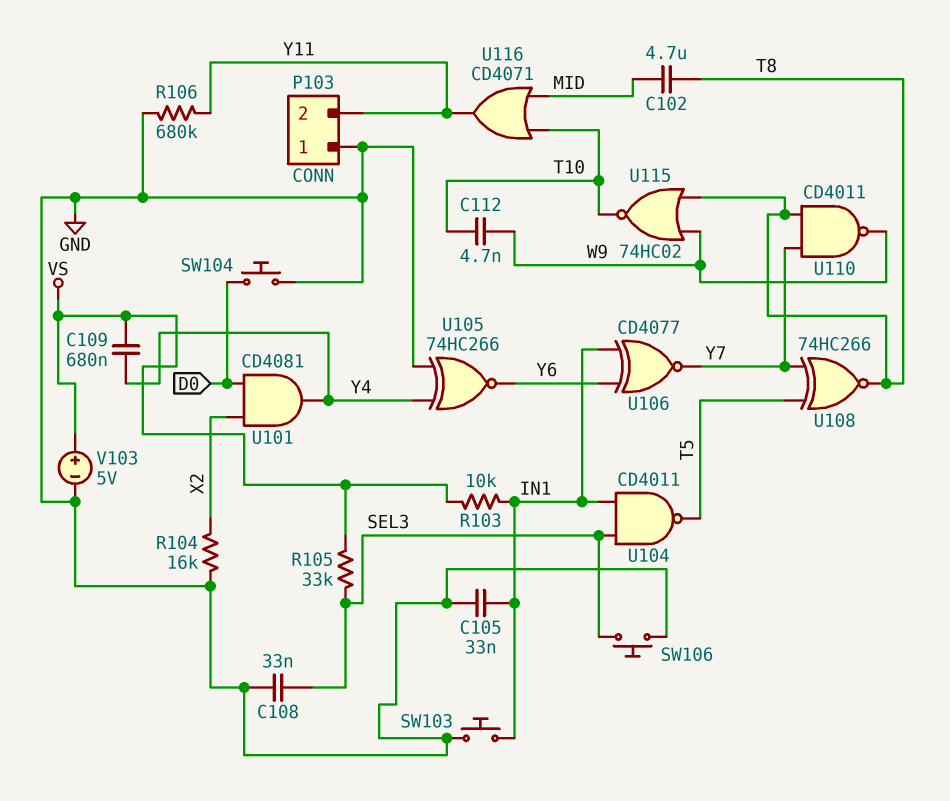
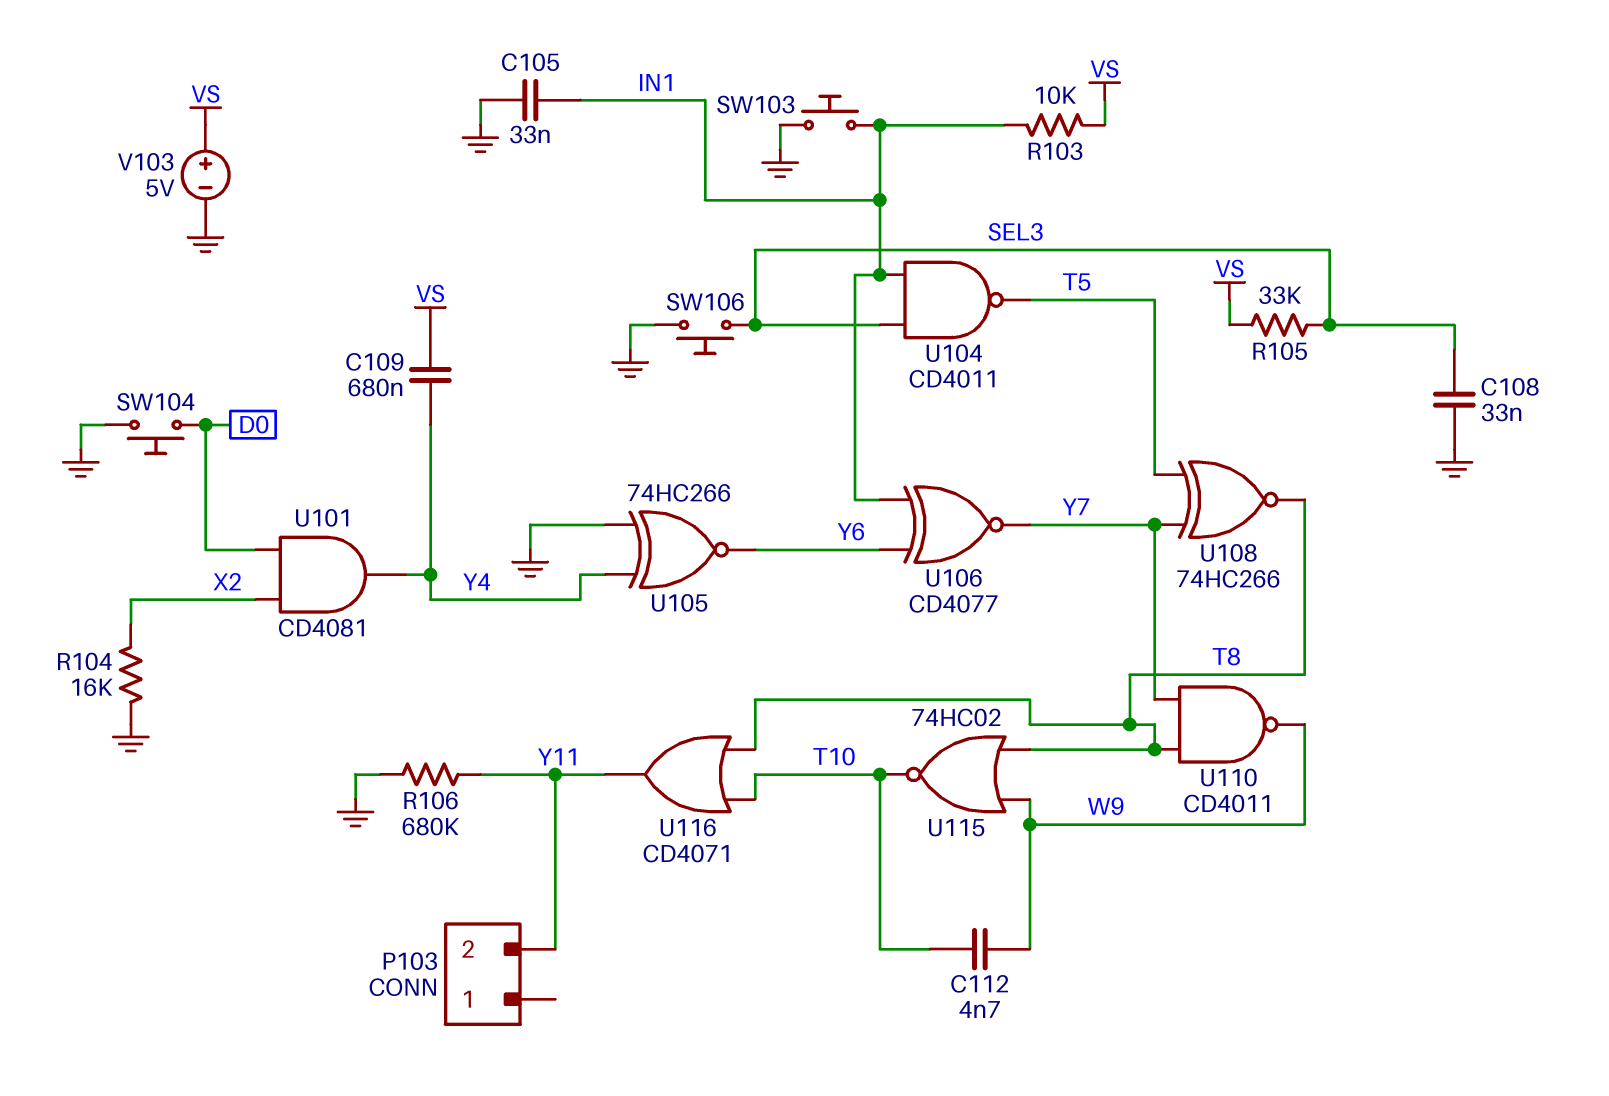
C102: 4.7uF (MID, T8) -> none
P103 pin 1: GND -> none
U116: OR CD4071 (in MID, in T10, out Y11) -> OR CD4071 (in T8, in T10, out Y11)

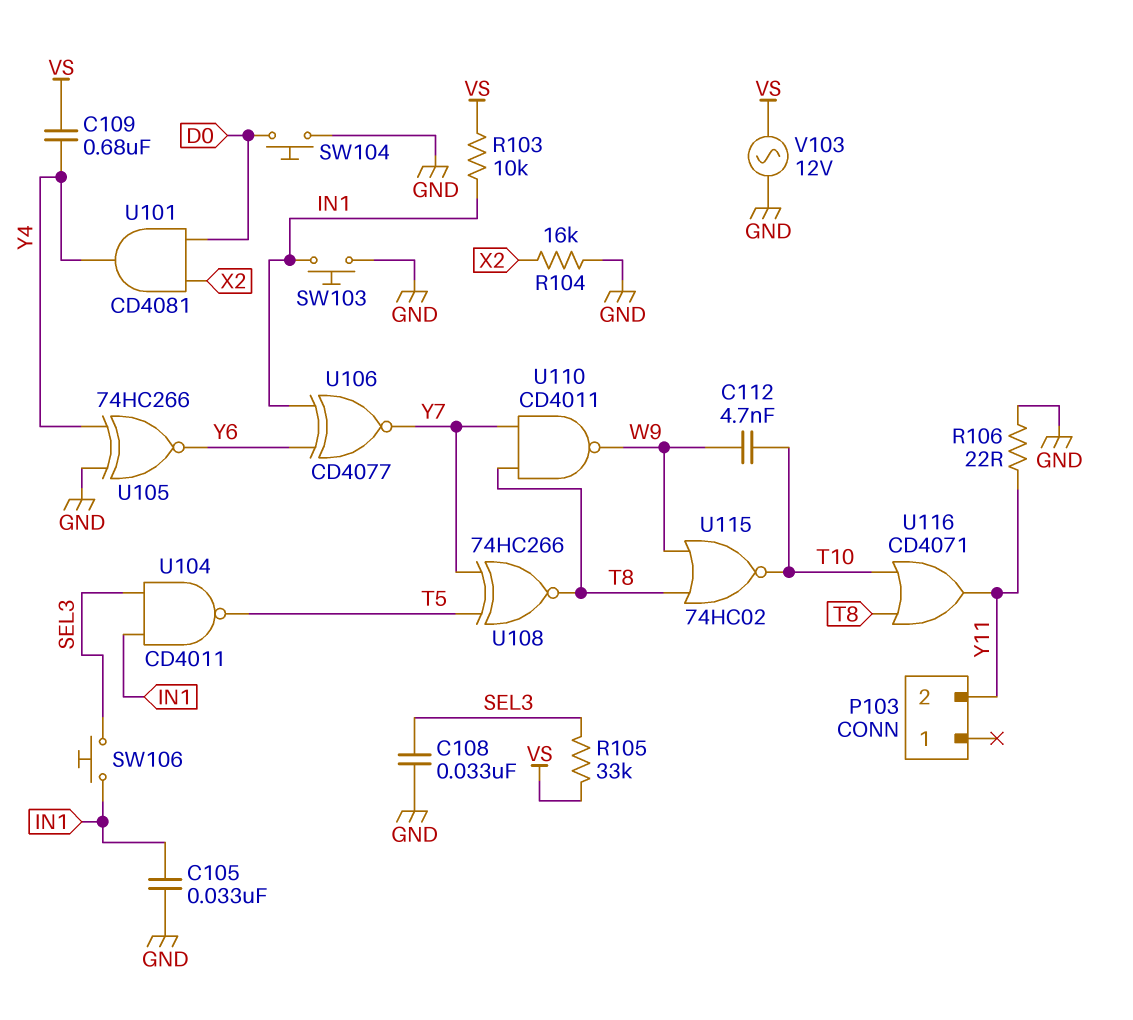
R106: 680k (GND, Y11) -> 22 (GND, Y11)
SW106: button (GND, SEL3) -> button (IN1, SEL3)
V103: 5V (plus VS, minus GND) -> AC 12V (GND, VS)

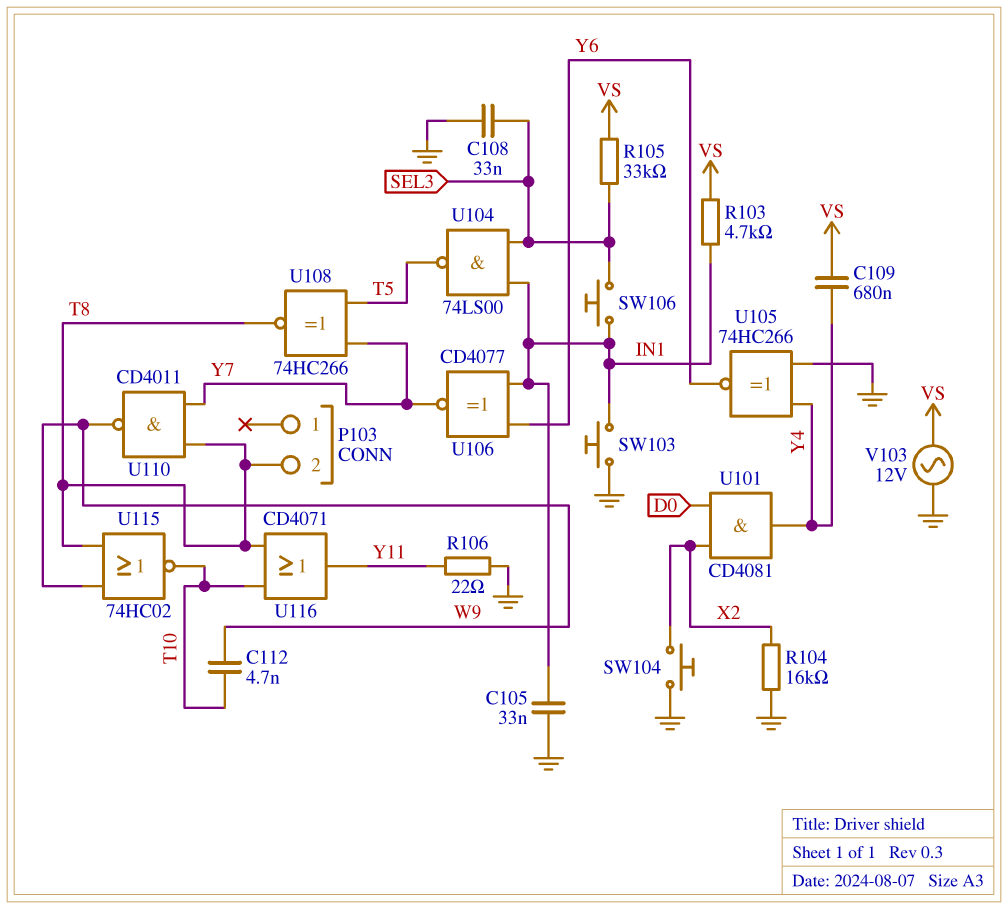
P103 pin 2: Y11 -> T8
R103: 10k (IN1, VS) -> 4.7k (IN1, VS)
SW104: button (D0, GND) -> button (GND, X2)
U104: NAND CD4011 (in IN1, in SEL3, out T5) -> NAND 74LS00 (in IN1, in SEL3, out T5)

